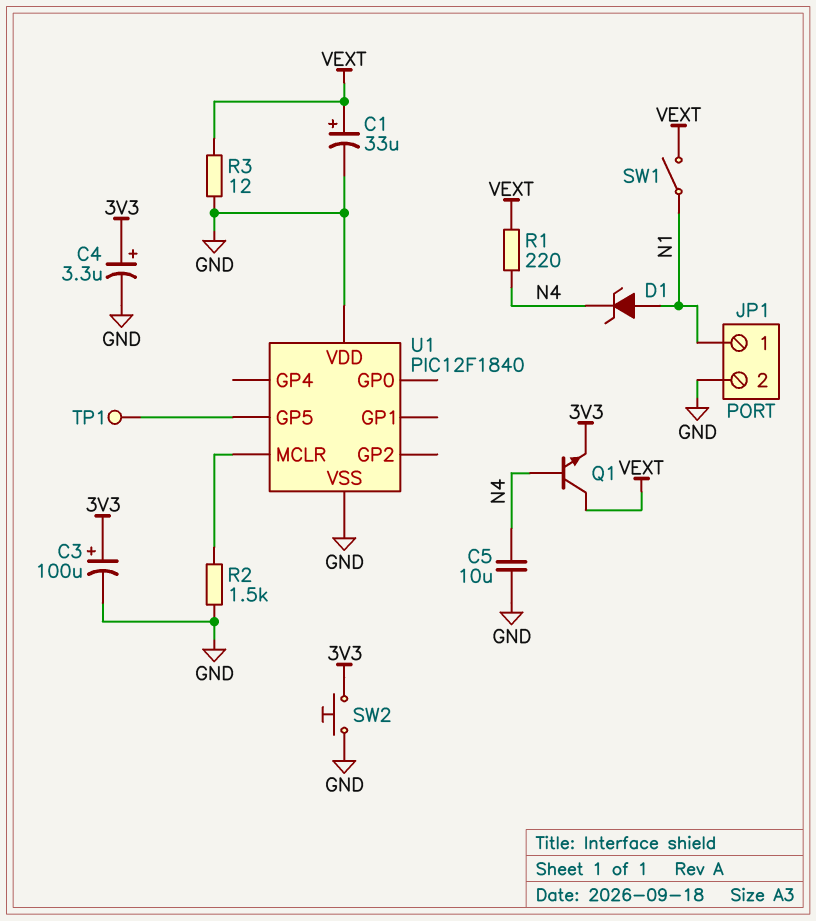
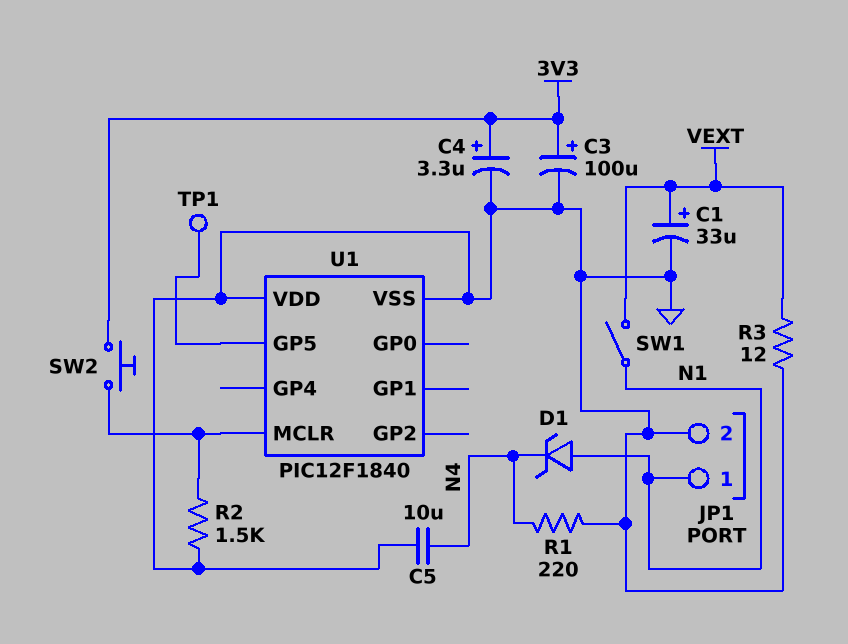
Q1: NPN (B N4, C VEXT, E 3V3) -> none
R1: 220 (N4, VEXT) -> 220 (GND, N4)
SW2: button (3V3, GND) -> button (3V3, U1/MCLR)

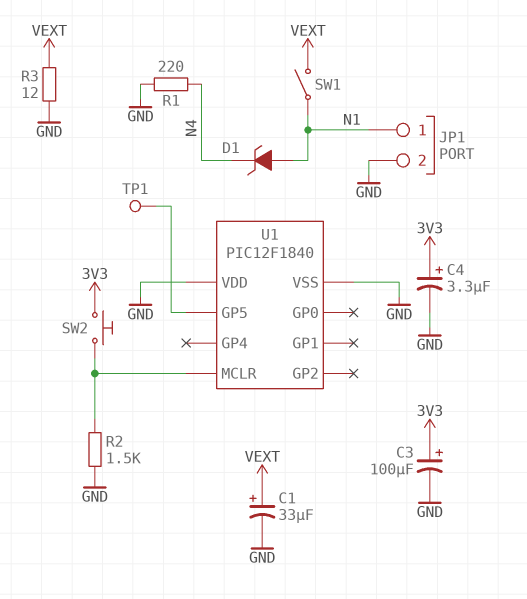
C5: 10uF (GND, N4) -> none

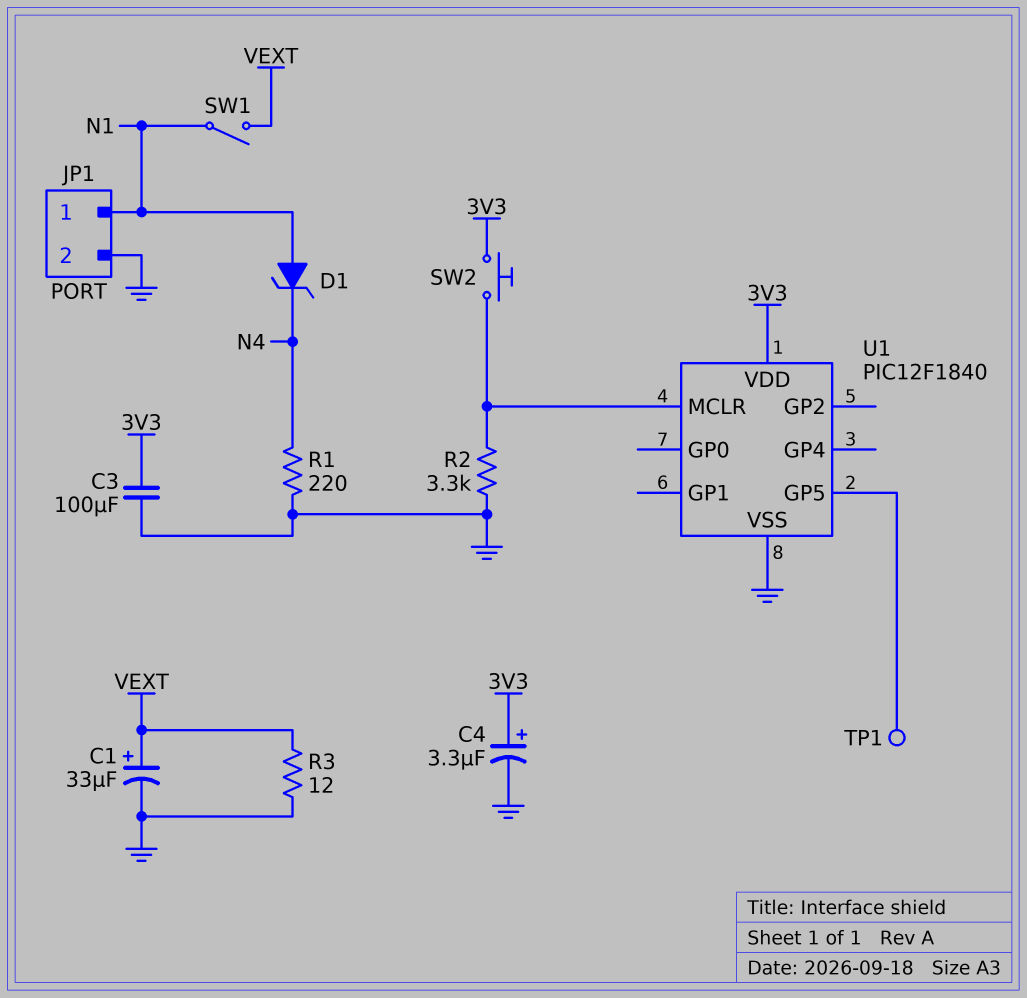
C3: 100uF (plus 3V3, minus GND) -> 100uF (3V3, GND)
R2: 1.5k (GND, U1/MCLR) -> 3.3k (GND, U1/MCLR)
U1 pin VDD: GND -> 3V3

